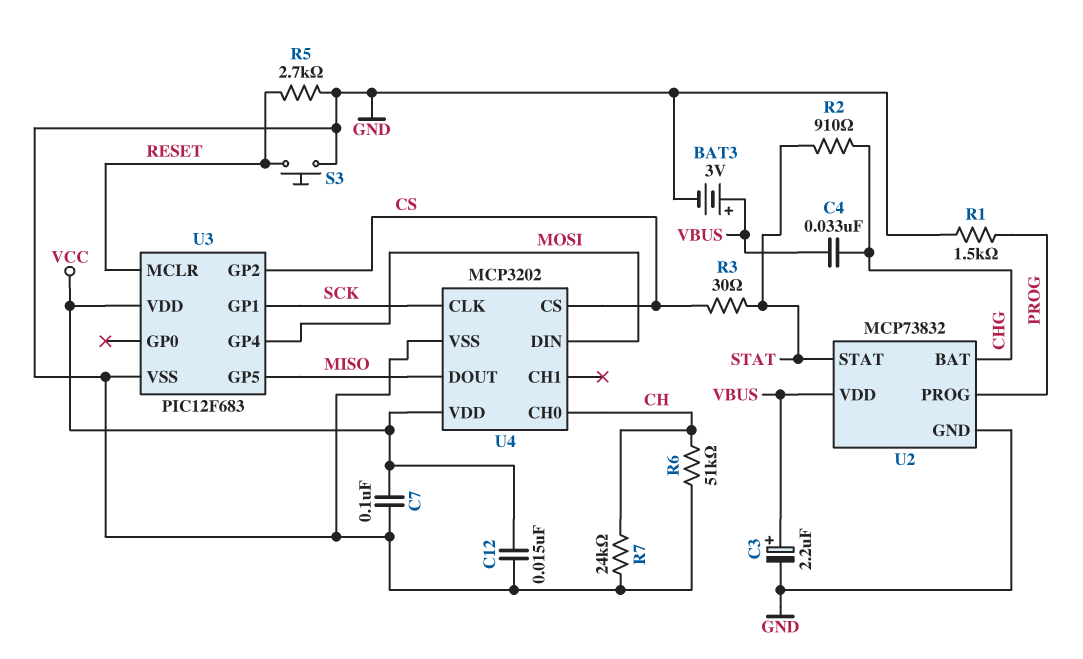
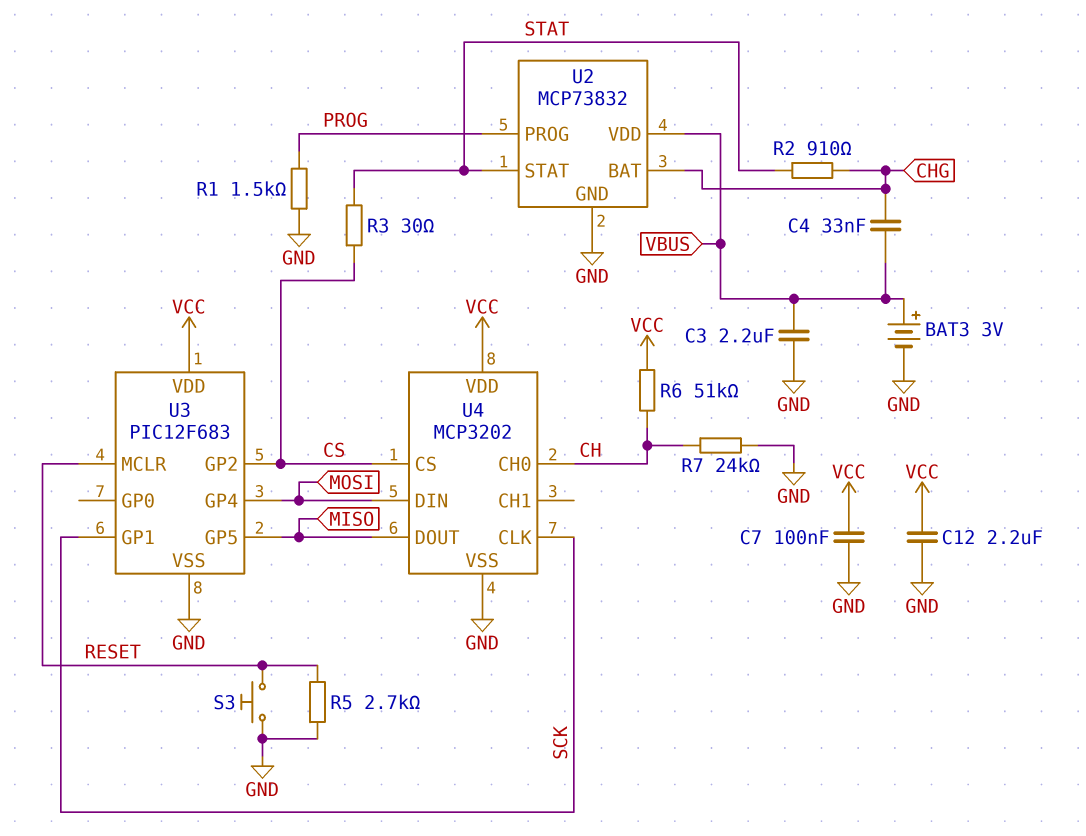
C3: 2.2uF (plus VBUS, minus GND) -> 2.2uF (GND, VBUS)
C12: 15nF (GND, VCC) -> 2.2uF (GND, VCC)
R6: 51k (CH, GND) -> 51k (CH, VCC)

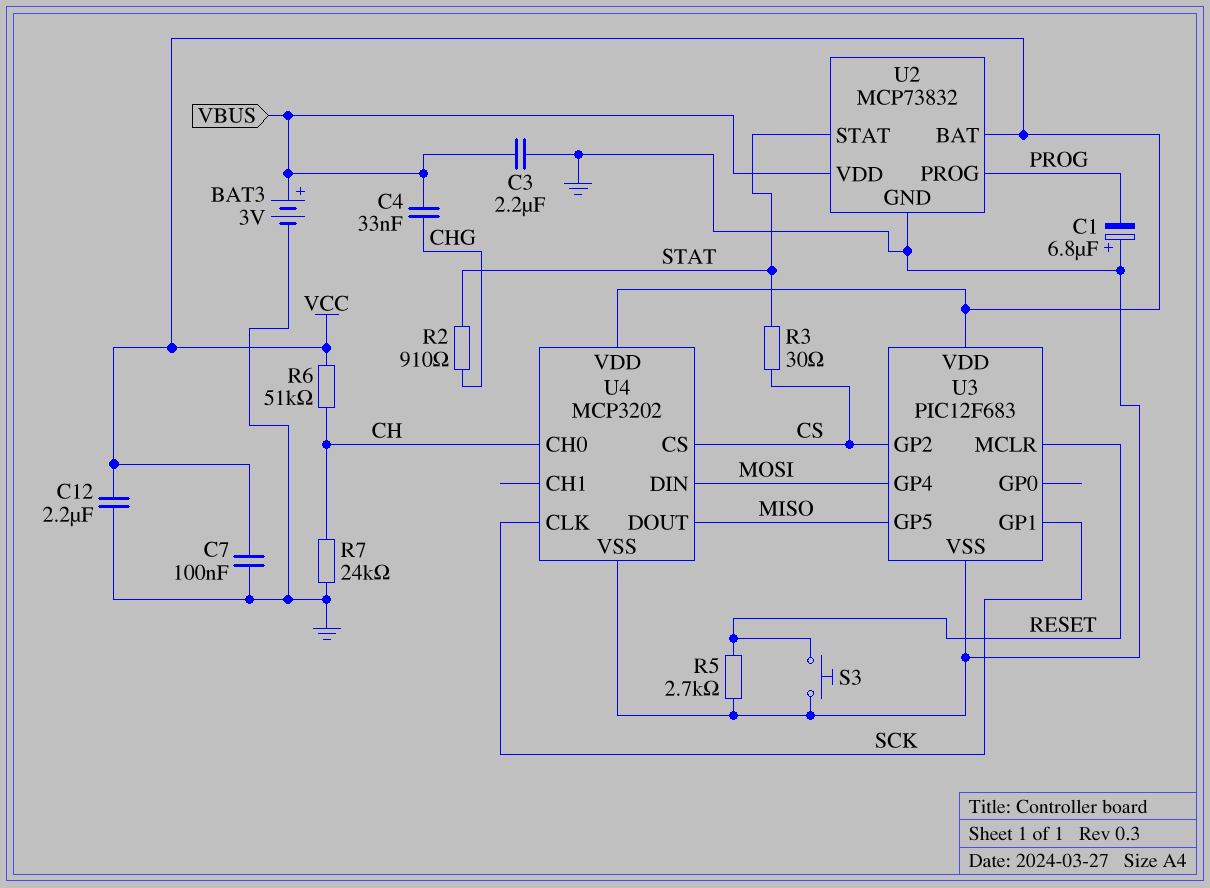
C1: none -> 6.8uF (plus GND, minus PROG)
R1: 1.5k (GND, PROG) -> none
U2 pin BAT: CHG -> VCC

